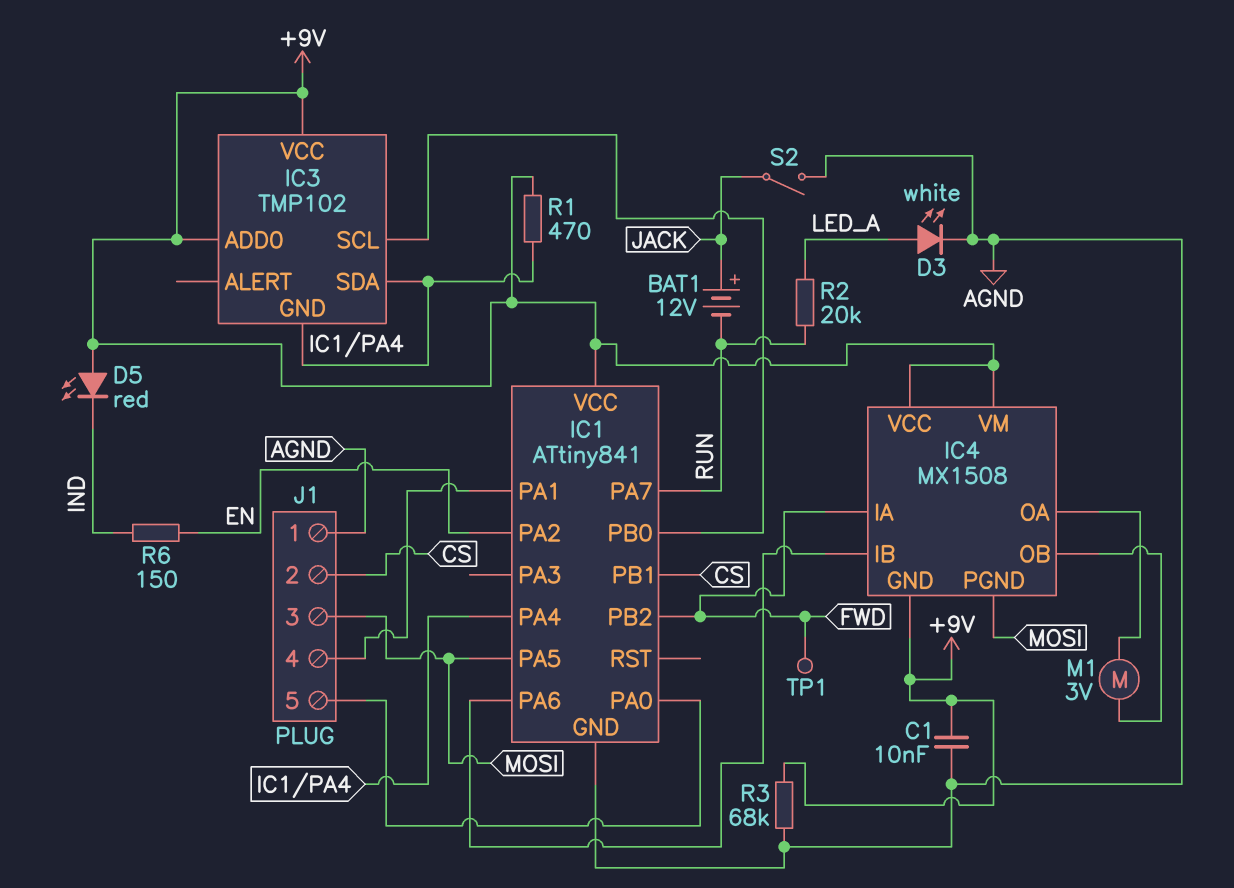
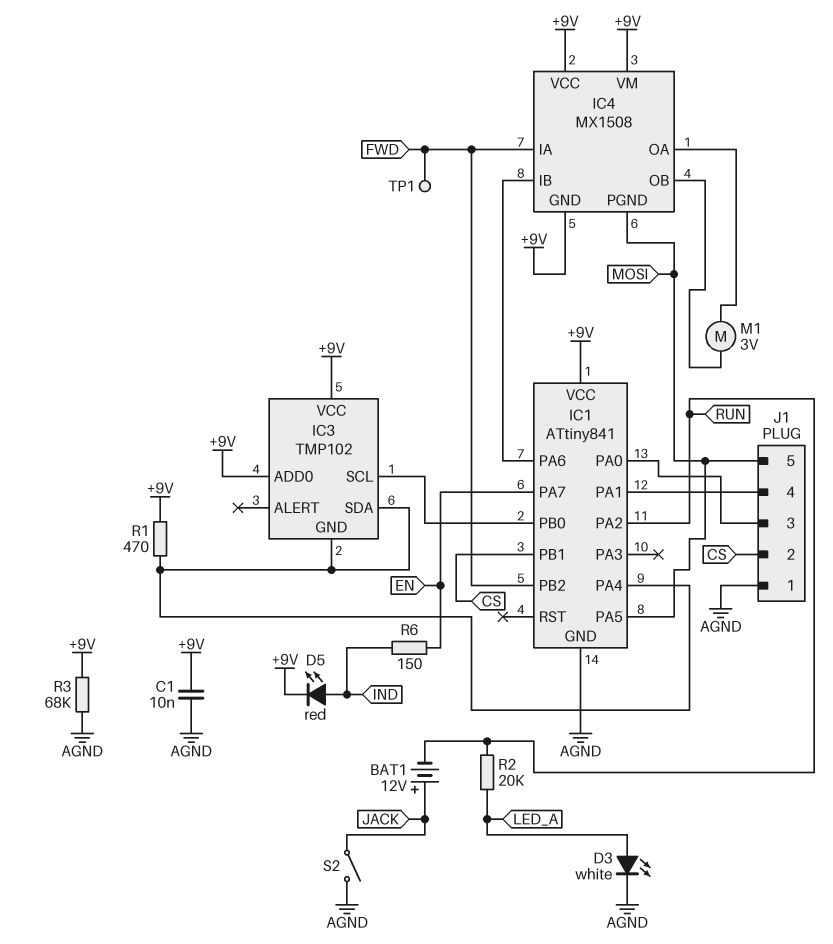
D5: LED red (A +9V, K IND) -> LED red (A IND, K +9V)
IC1 pin PA2: EN -> RUN
IC1 pin PA7: RUN -> EN
J1 pin 3: MOSI -> IC1/PA0
J1 pin 5: IC1/PA0 -> MOSI

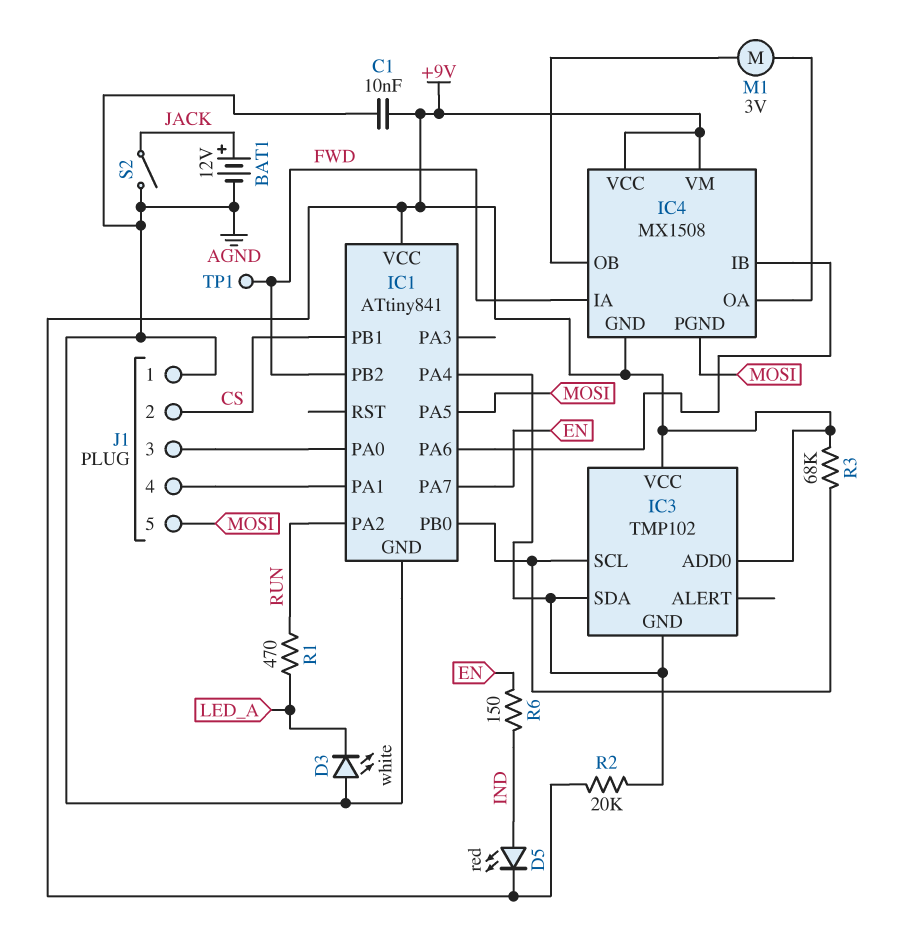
BAT1: 12V (plus JACK, minus RUN) -> 12V (plus JACK, minus AGND)
D3: LED white (A LED_A, K AGND) -> LED white (A AGND, K LED_A)
R1: 470 (+9V, IC1/PA4) -> 470 (LED_A, RUN)
R2: 20k (LED_A, RUN) -> 20k (+9V, IC1/PA4)
R3: 68k (+9V, AGND) -> 68k (+9V, IC1/PB0)

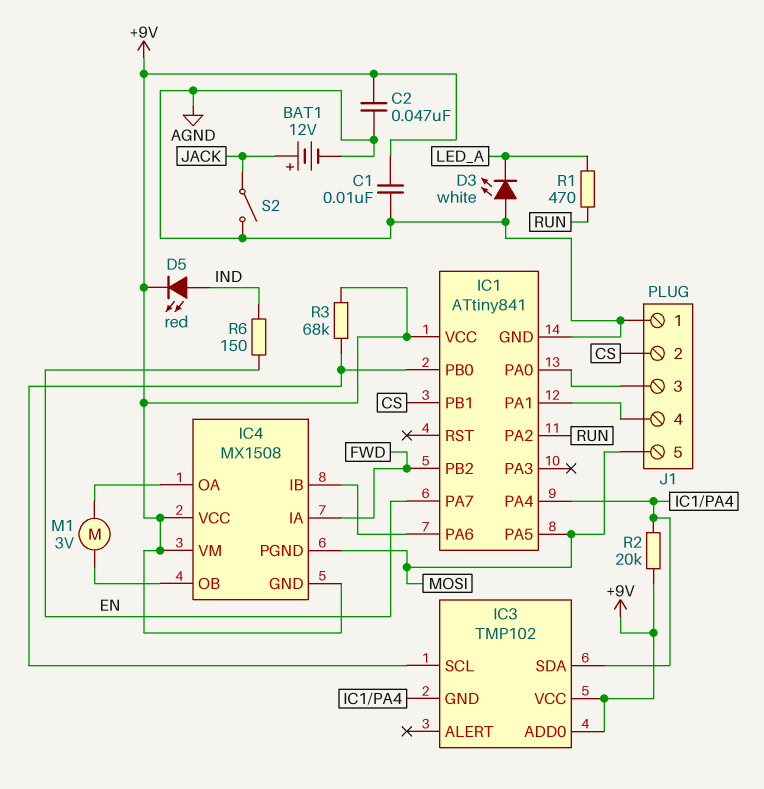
C2: none -> 47nF (+9V, AGND)
TP1: test point (FWD) -> none

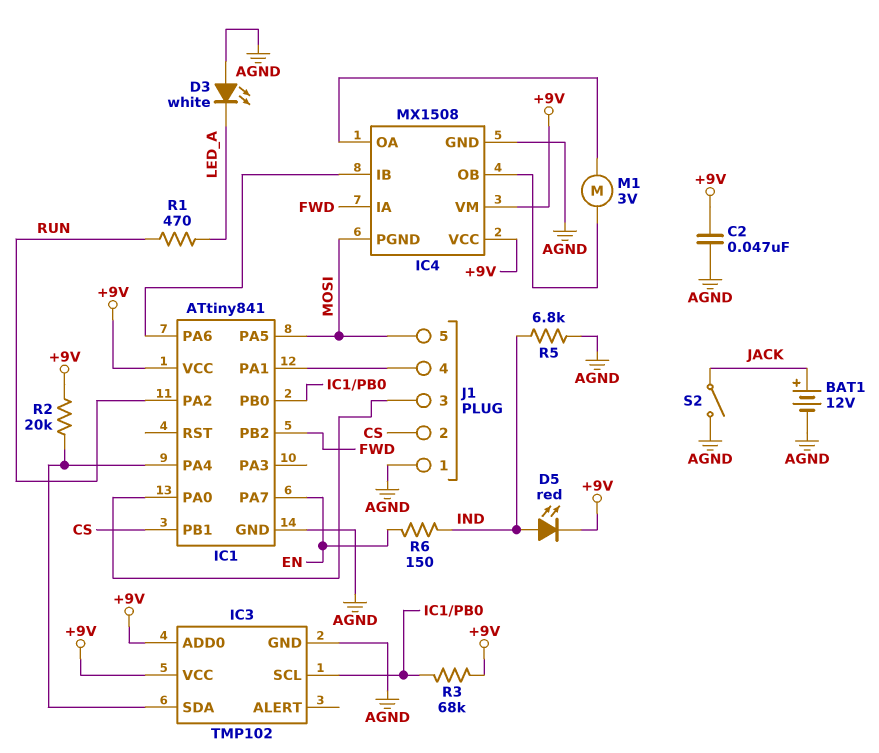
C1: 10nF (+9V, AGND) -> none
IC3 pin GND: IC1/PA4 -> AGND
IC4 pin GND: +9V -> AGND
R5: none -> 6.8k (AGND, IND)

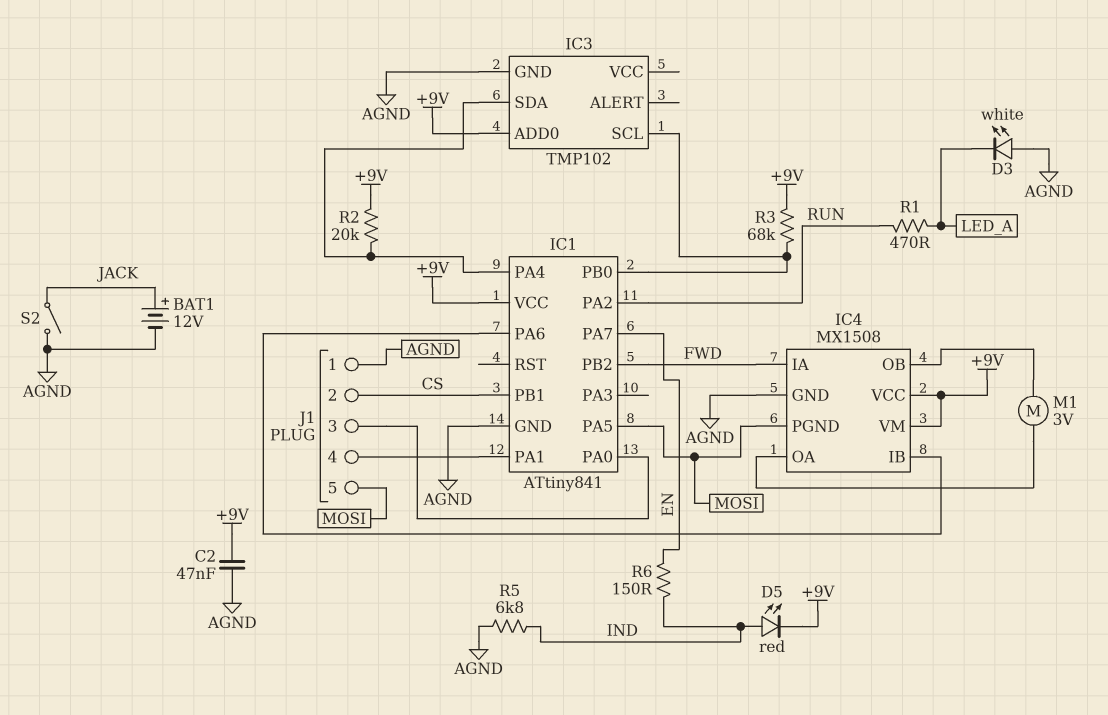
IC3 pin VCC: +9V -> none

